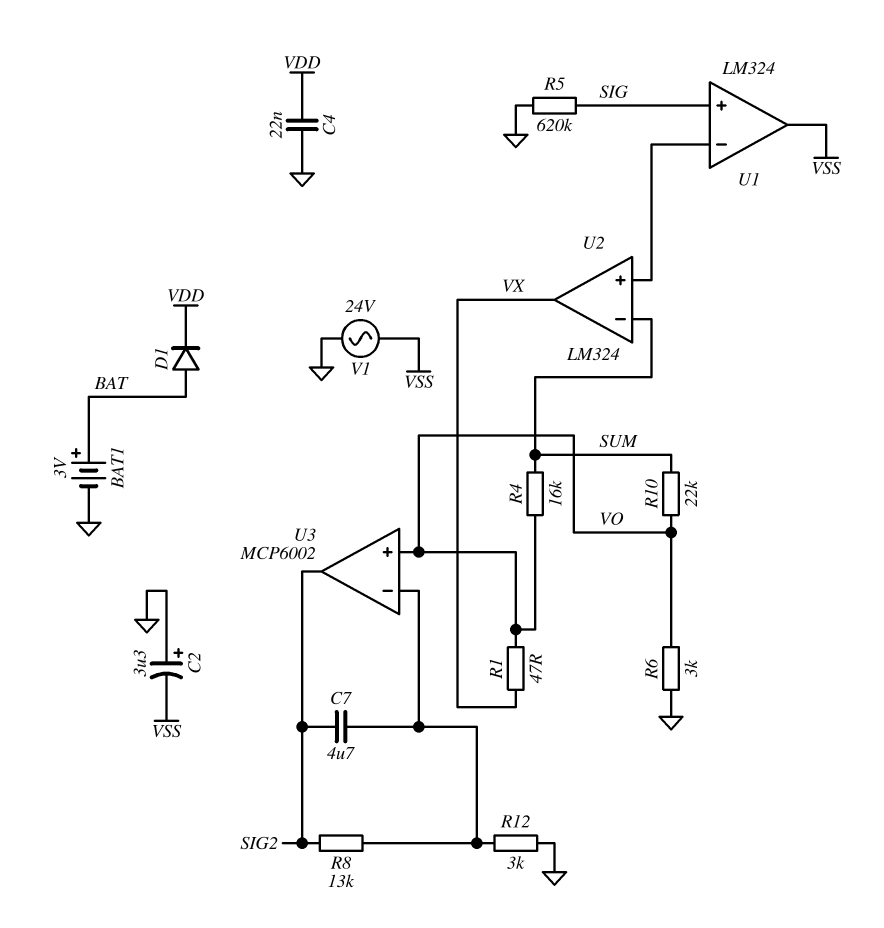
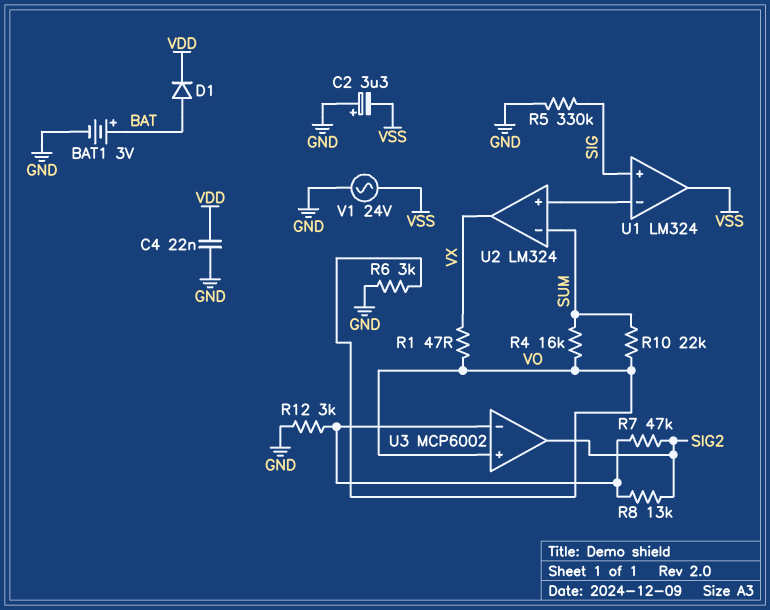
C7: 4.7uF (SIG2, U3/in-) -> none
R5: 620k (GND, SIG) -> 330k (GND, SIG)
R7: none -> 47k (SIG2, U3/in-)

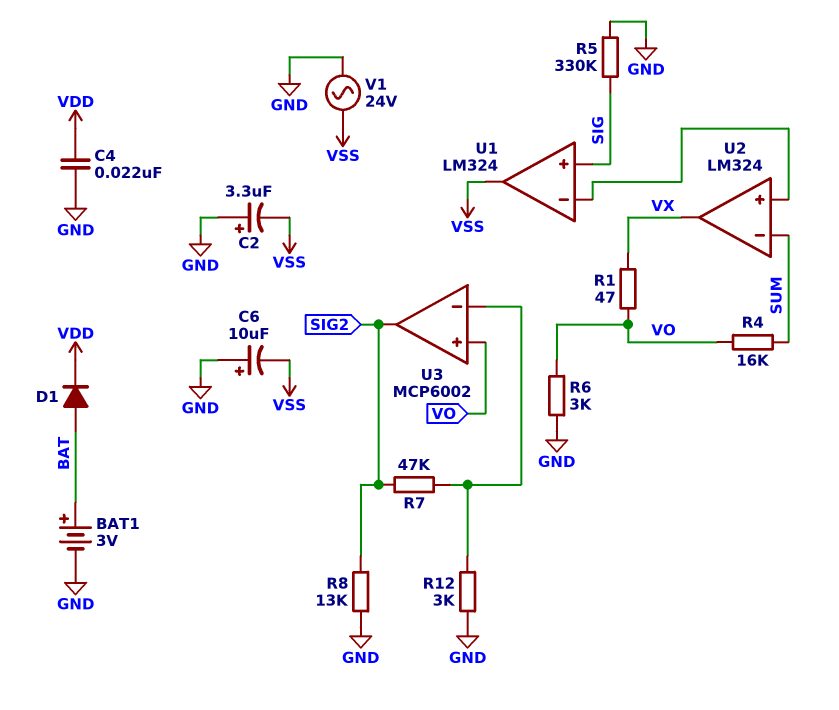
C6: none -> 10uF (plus GND, minus VSS)
R8: 13k (SIG2, U3/in-) -> 13k (GND, SIG2)
R10: 22k (SUM, VO) -> none

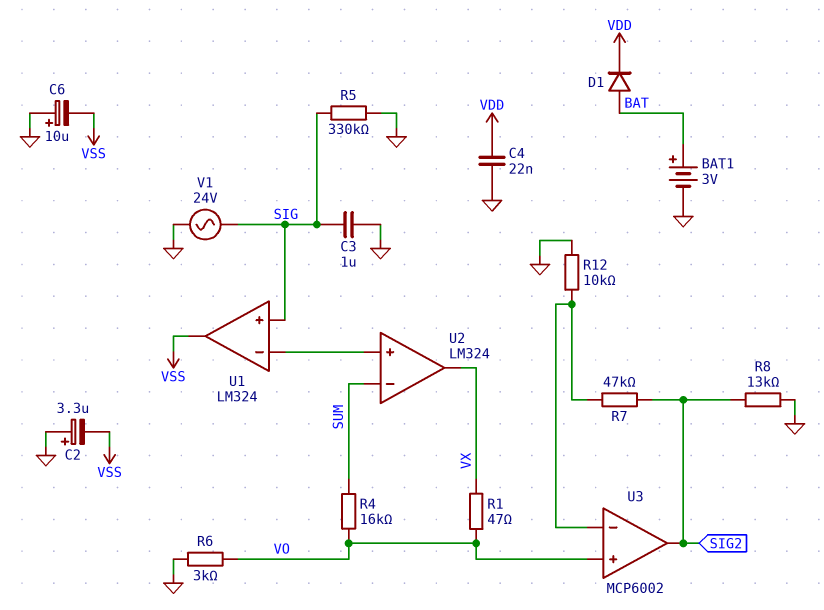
C3: none -> 1uF (GND, SIG)
R12: 3k (GND, U3/in-) -> 10k (GND, U3/in-)
V1: AC 24V (GND, VSS) -> AC 24V (GND, SIG)

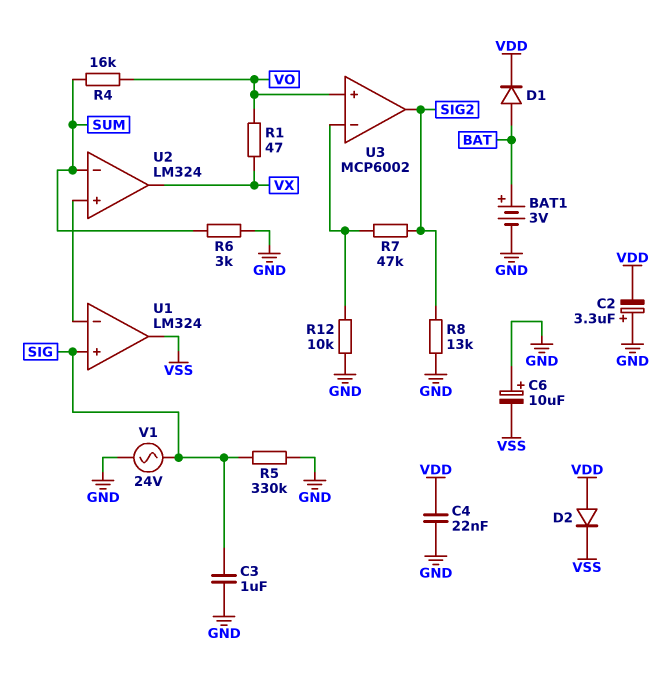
C2: 3.3uF (plus GND, minus VSS) -> 3.3uF (plus GND, minus VDD)
D2: none -> diode (A VDD, K VSS)
R6: 3k (GND, VO) -> 3k (GND, SUM)

